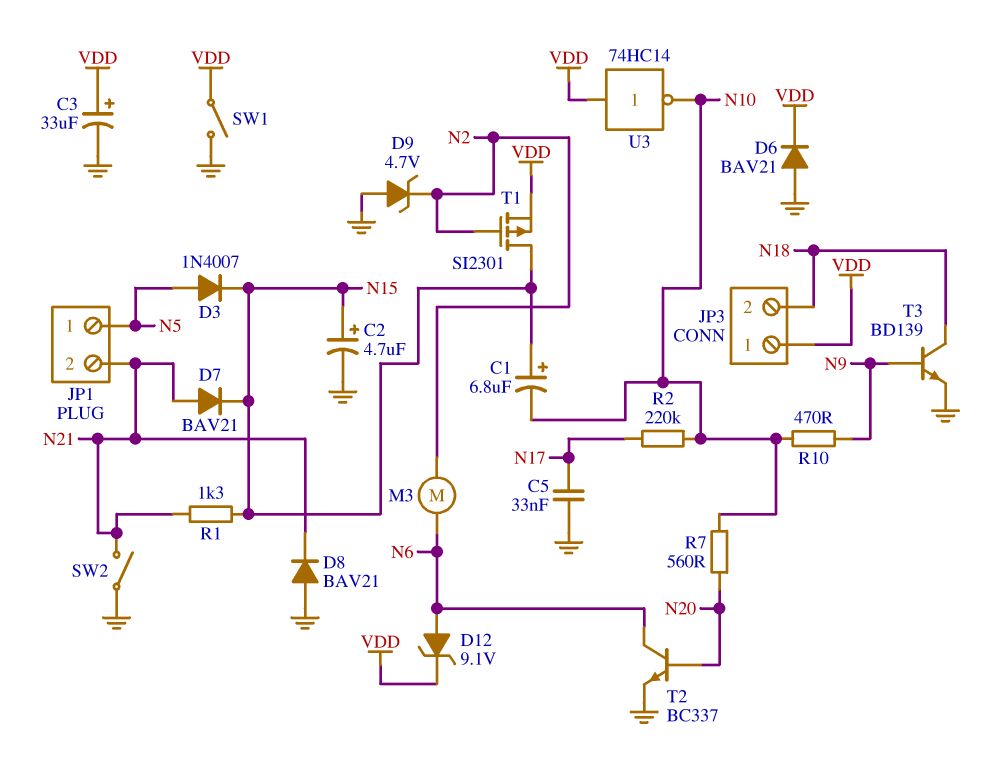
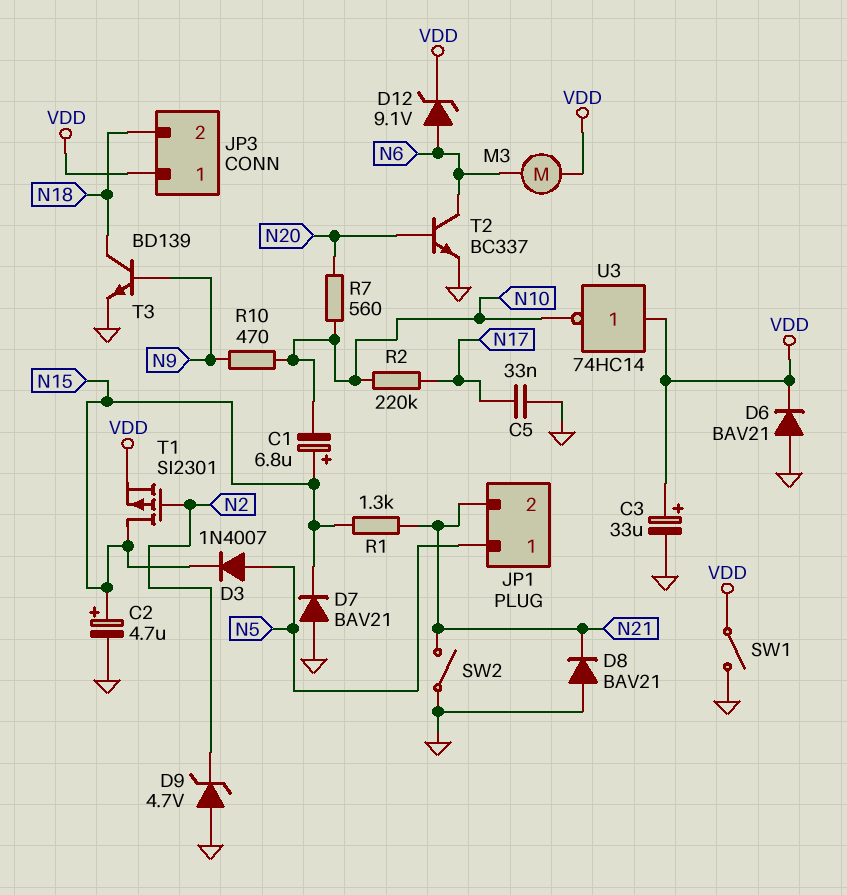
D7: diode BAV21 (A N21, K N15) -> diode BAV21 (A GND, K N15)
M3: motor (N2, N6) -> motor (N6, VDD)

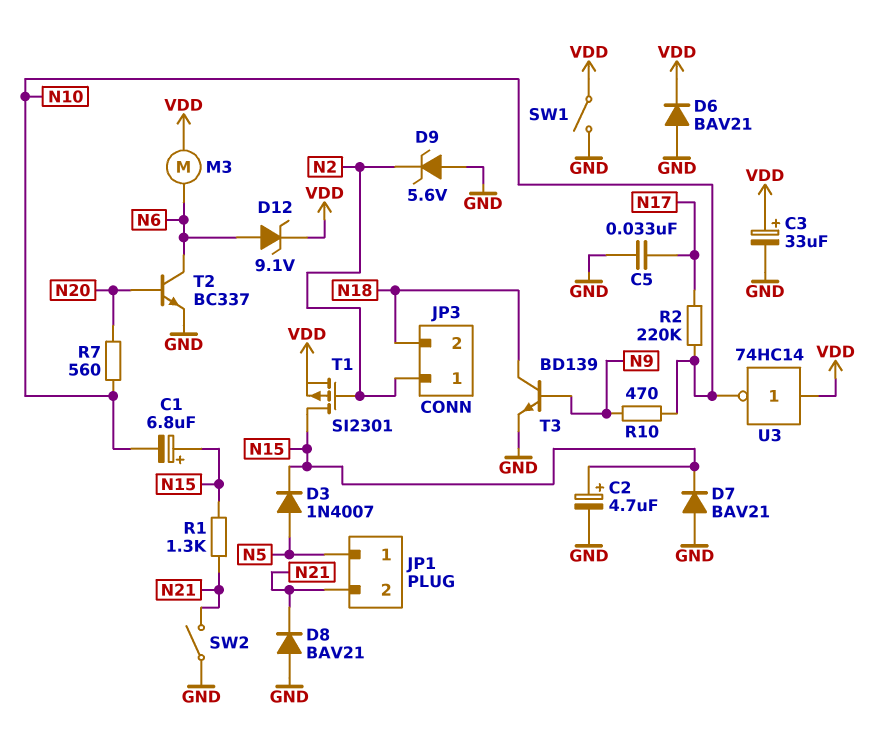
D9: zener 4.7V (A GND, K N2) -> zener 5.6V (A GND, K N2)
JP3 pin 1: VDD -> N2

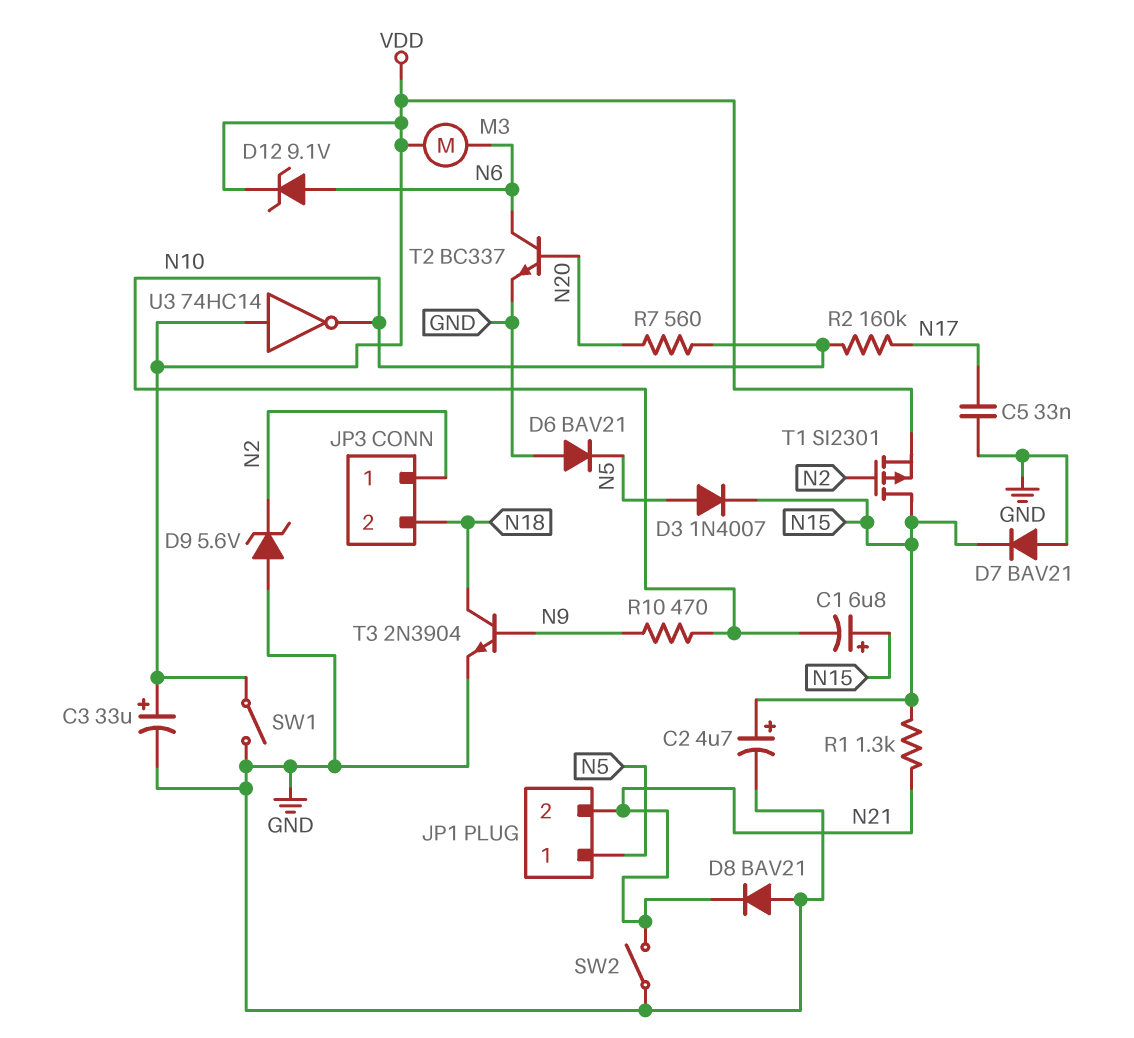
D6: diode BAV21 (A GND, K VDD) -> diode BAV21 (A GND, K N5)
R2: 220k (N10, N17) -> 160k (N10, N17)
T3: NPN BD139 (B N9, C N18, E GND) -> NPN 2N3904 (B N9, C N18, E GND)

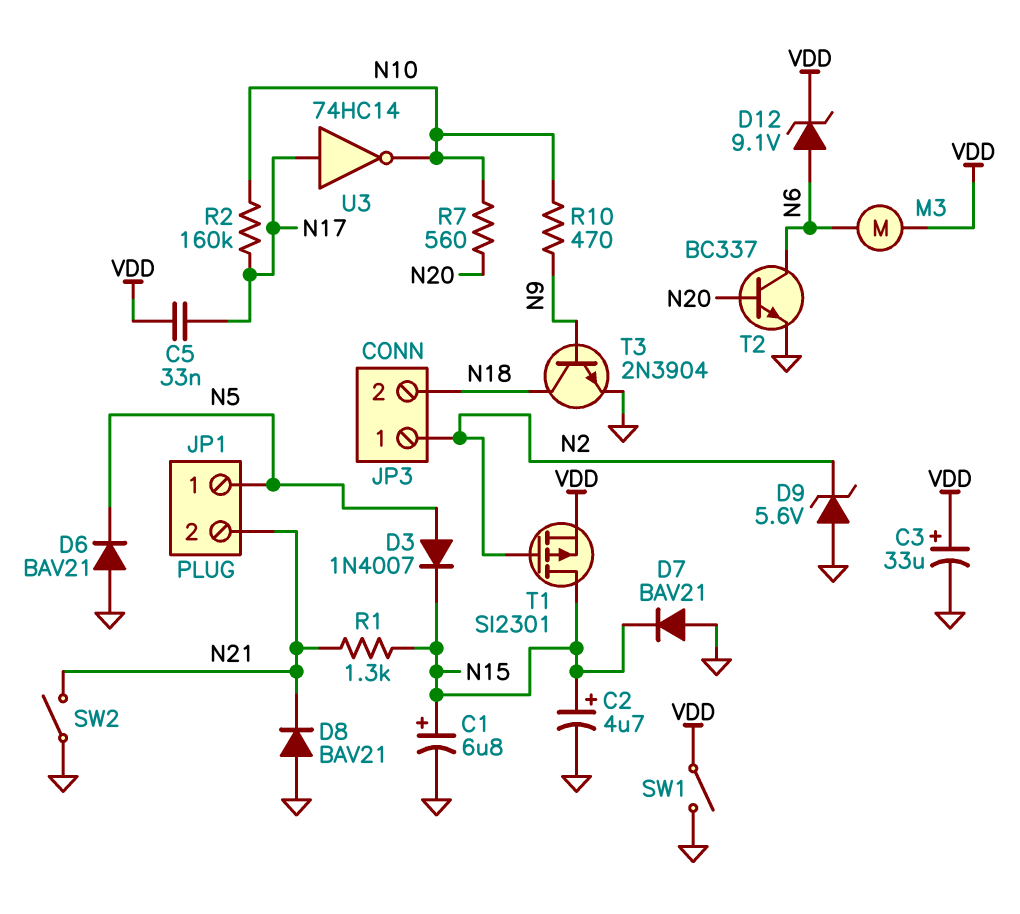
C1: 6.8uF (plus N15, minus N10) -> 6.8uF (plus N15, minus GND)
C5: 33nF (GND, N17) -> 33nF (N17, VDD)
U3: NOT 74HC14 (in VDD, out N10) -> NOT 74HC14 (in N17, out N10)

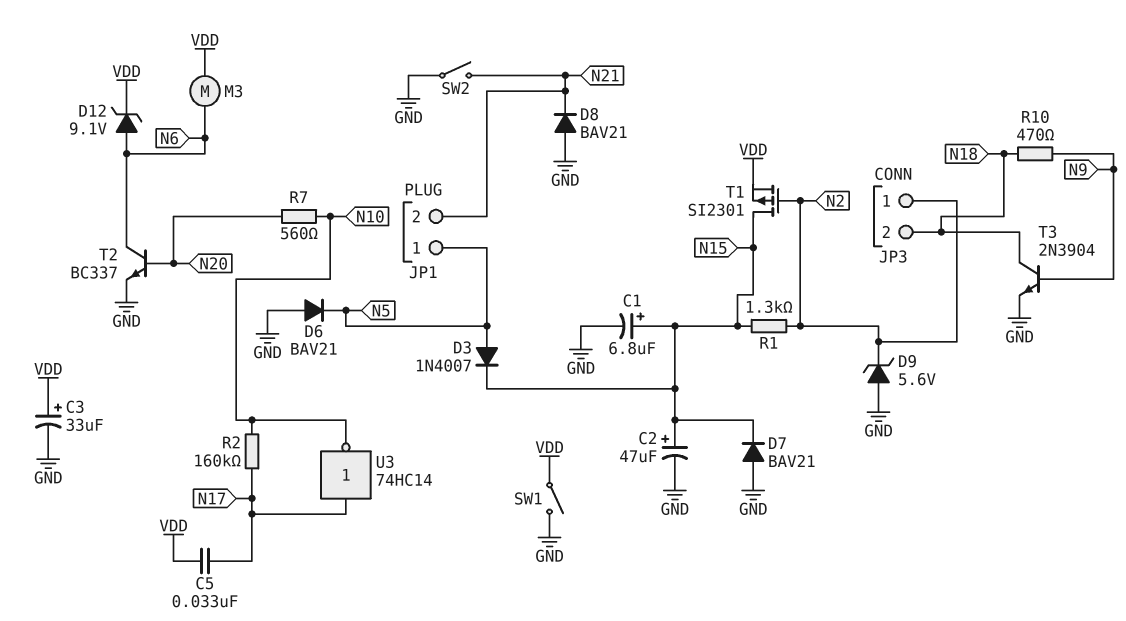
C2: 4.7uF (plus N15, minus GND) -> 47uF (plus N15, minus GND)
R1: 1.3k (N15, N21) -> 1.3k (N2, N15)
R10: 470 (N9, N10) -> 470 (N9, N18)

